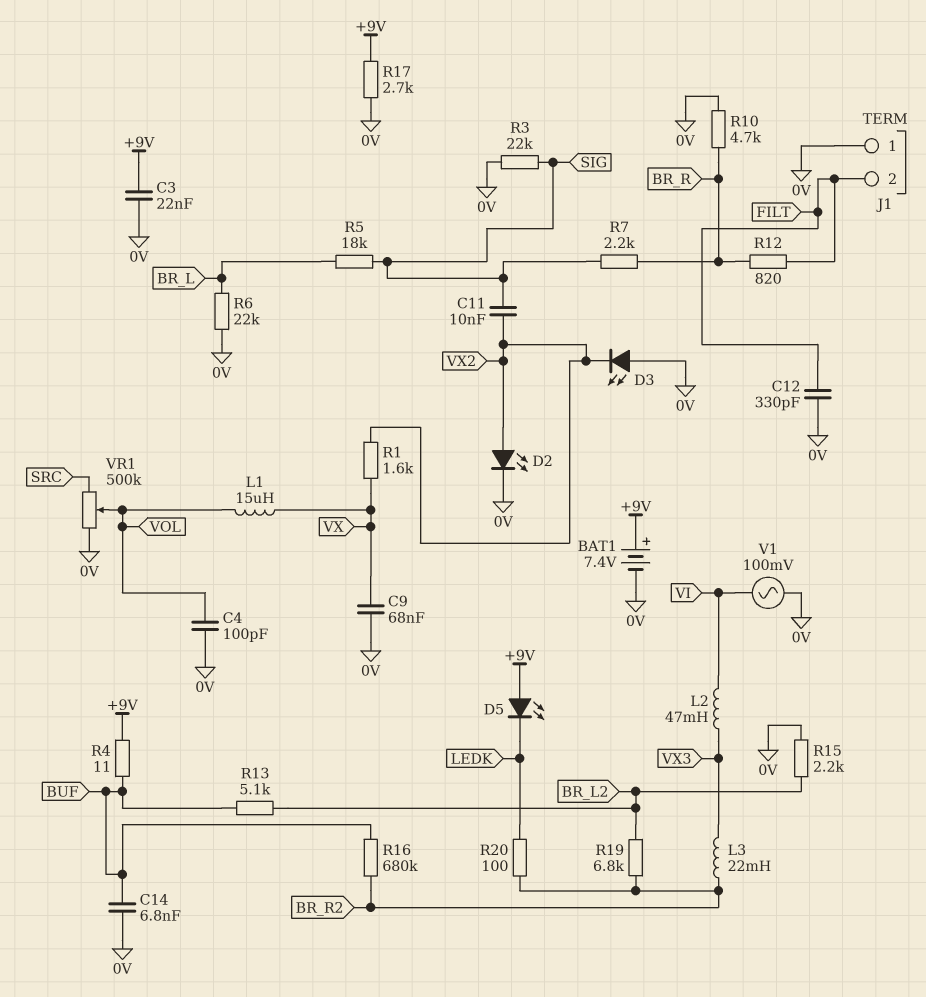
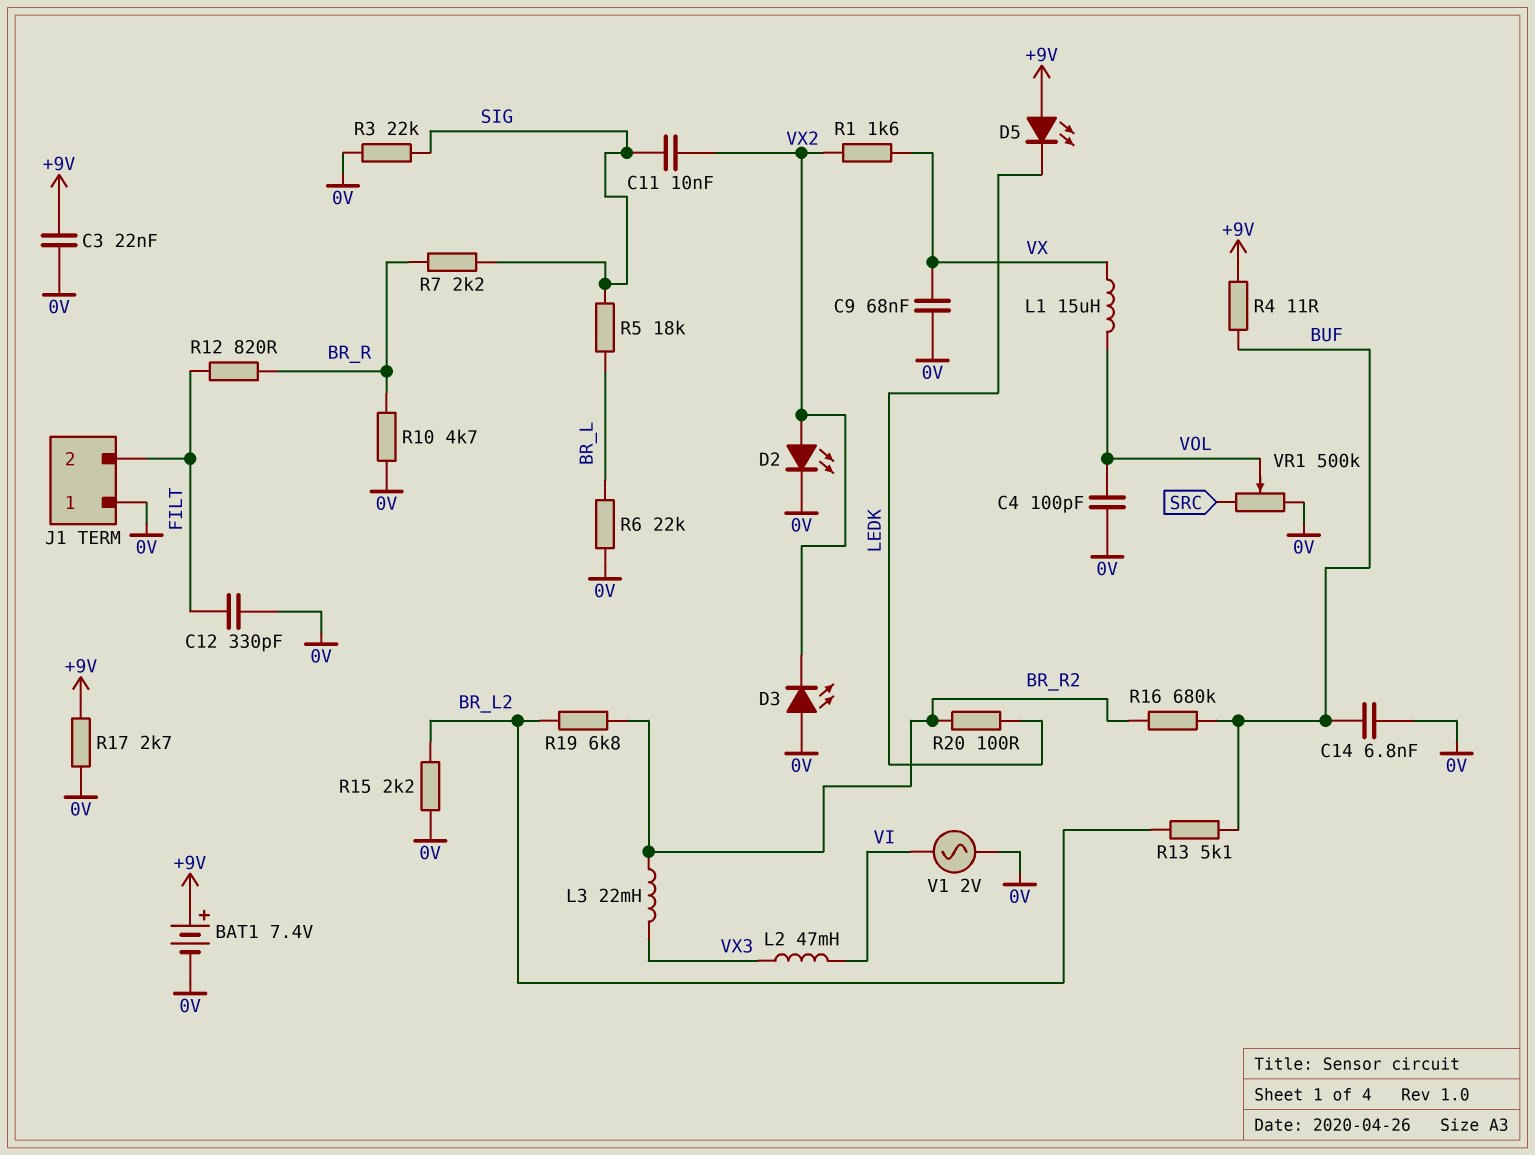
V1: AC 100mV (0V, VI) -> AC 2V (0V, VI)

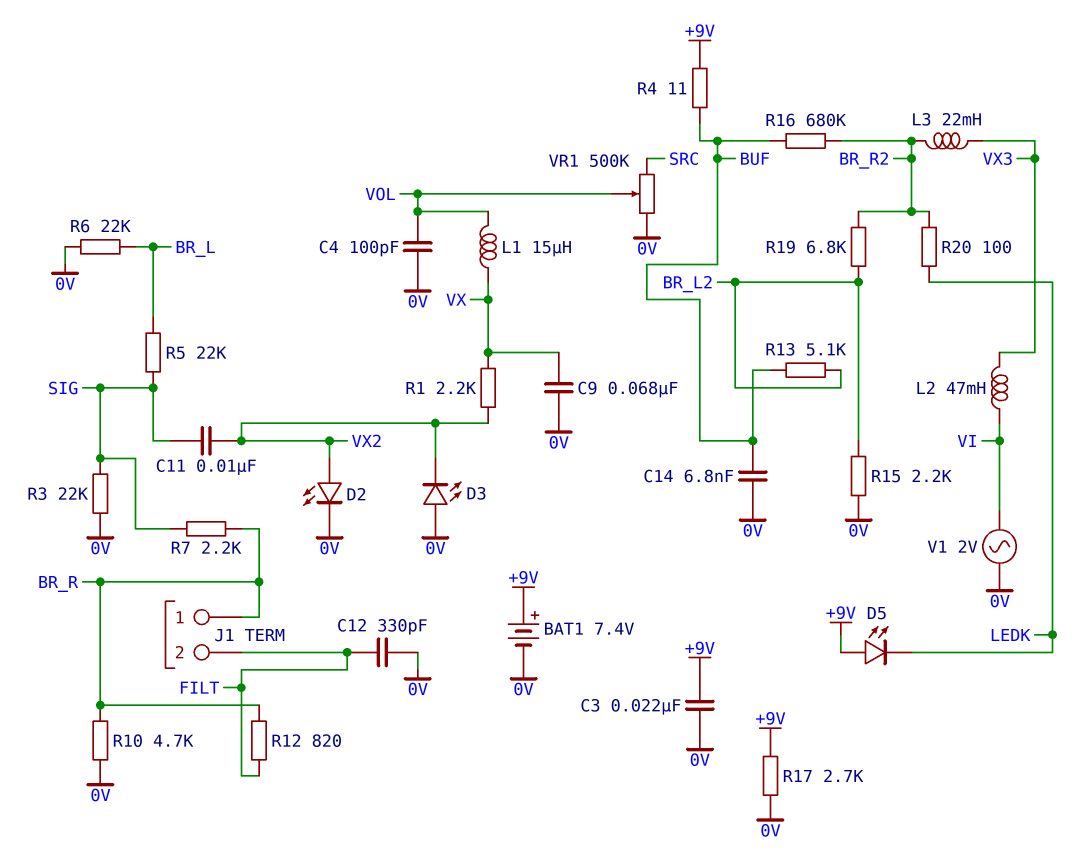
J1 pin 1: 0V -> BR_R
R1: 1.6k (VX, VX2) -> 2.2k (VX, VX2)
R5: 18k (BR_L, SIG) -> 22k (BR_L, SIG)

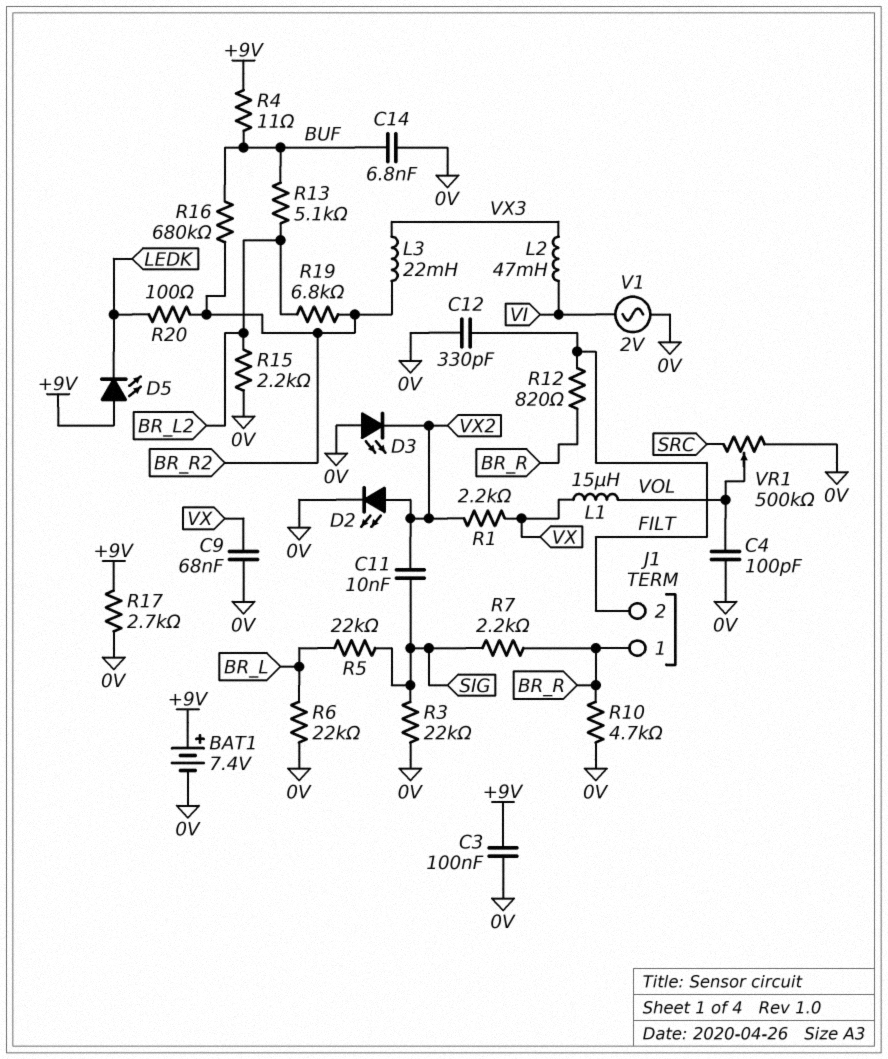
C3: 22nF (+9V, 0V) -> 100nF (+9V, 0V)

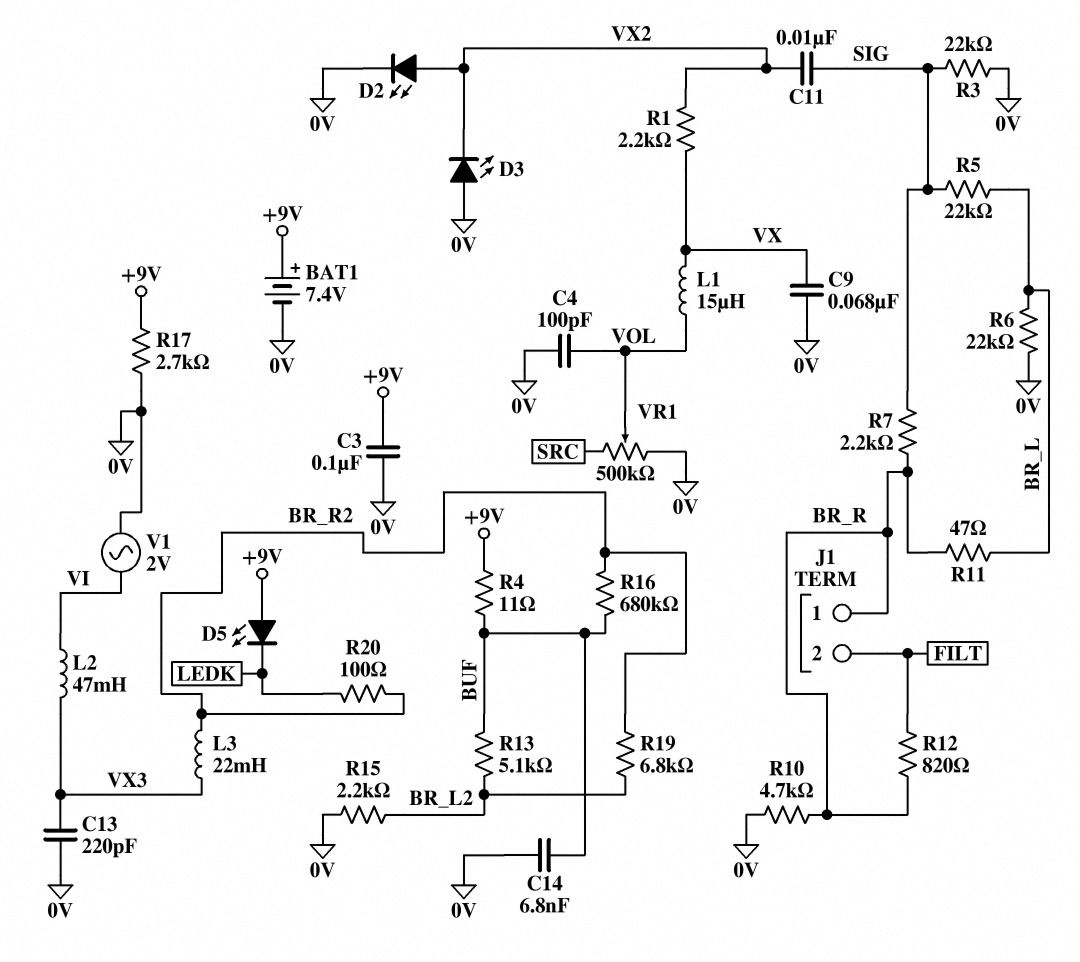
C12: 330pF (0V, FILT) -> none
C13: none -> 220pF (0V, VX3)
R11: none -> 47 (BR_L, BR_R)

